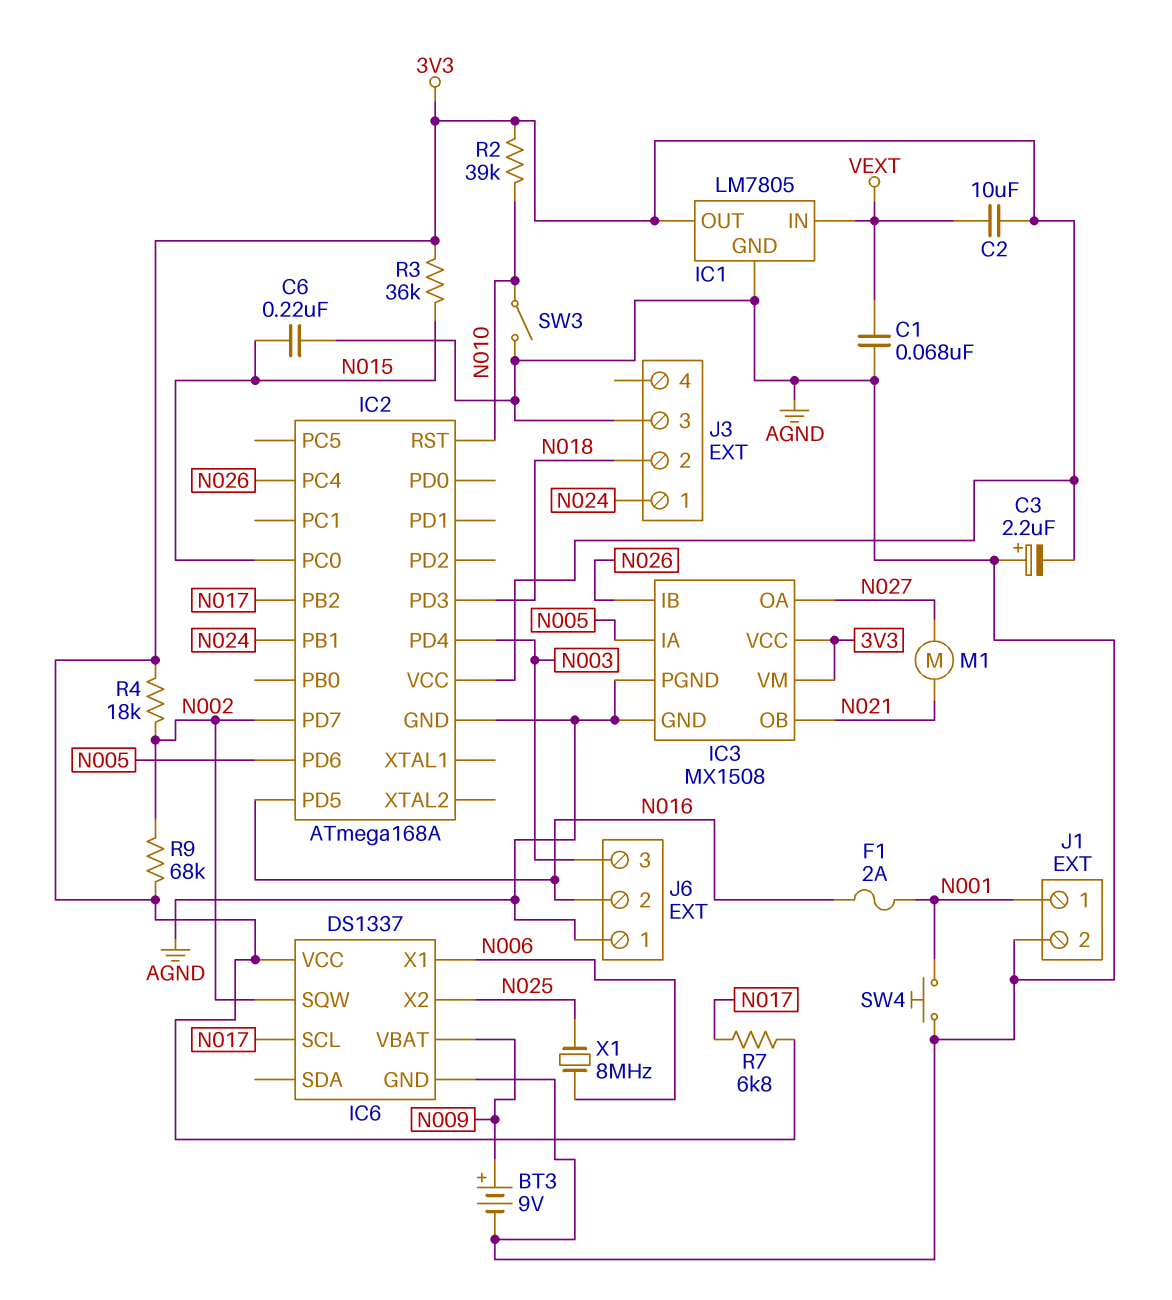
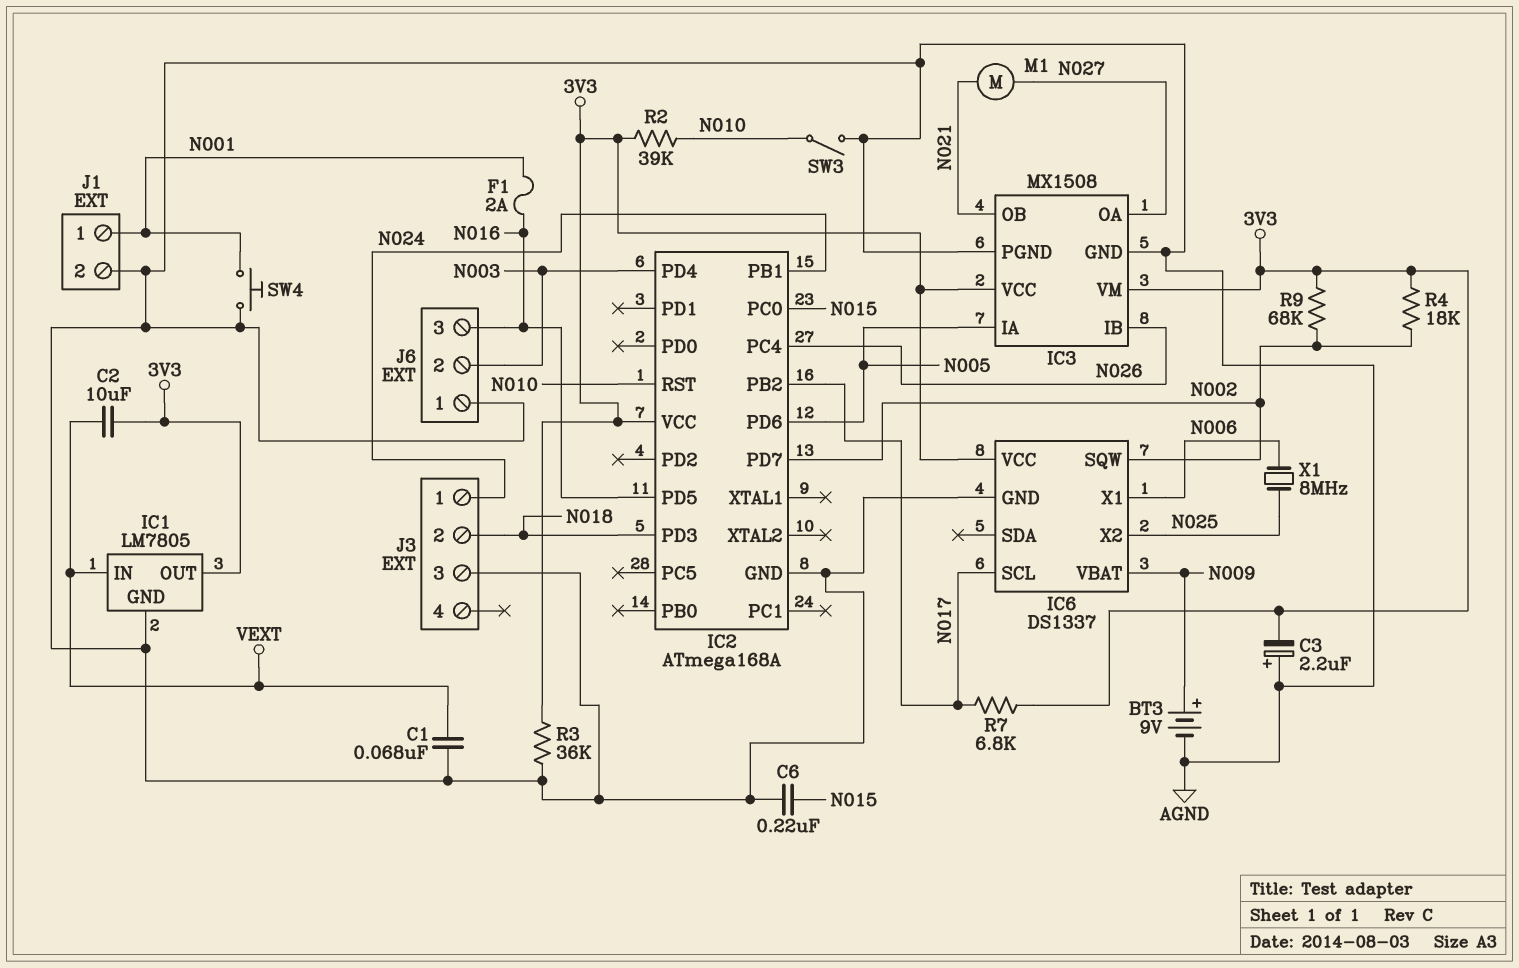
J6 pin 2: N016 -> N003
J6 pin 3: N003 -> N016
R3: 36k (3V3, N015) -> 36k (3V3, AGND)

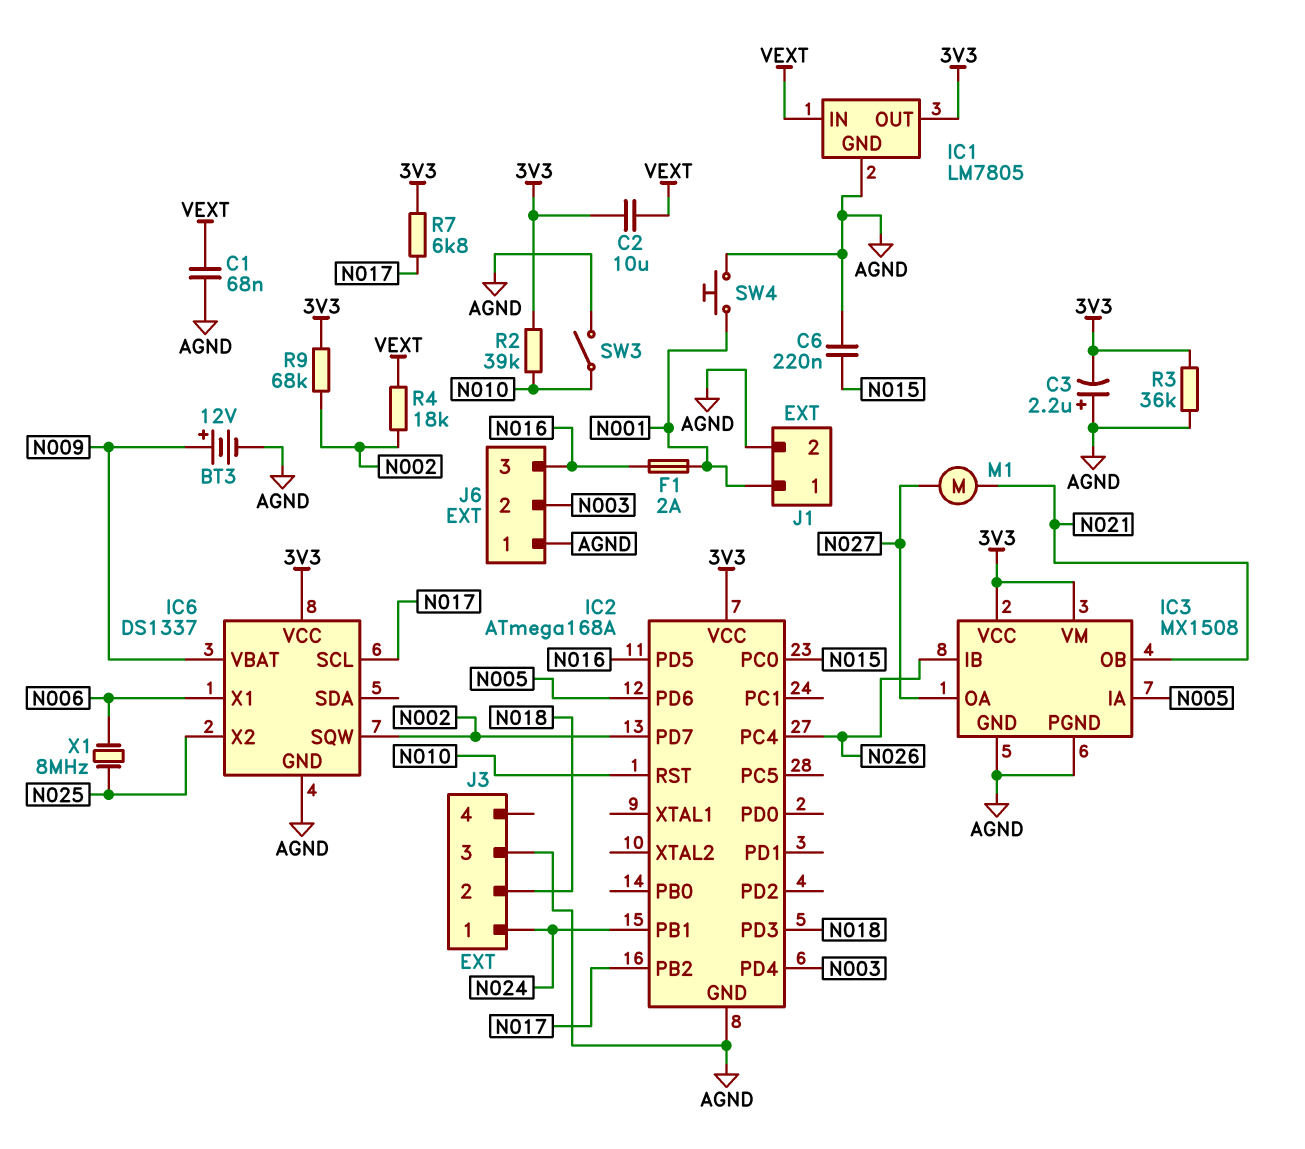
BT3: 9V (plus N009, minus AGND) -> 12V (plus N009, minus AGND)
R4: 18k (3V3, N002) -> 18k (N002, VEXT)

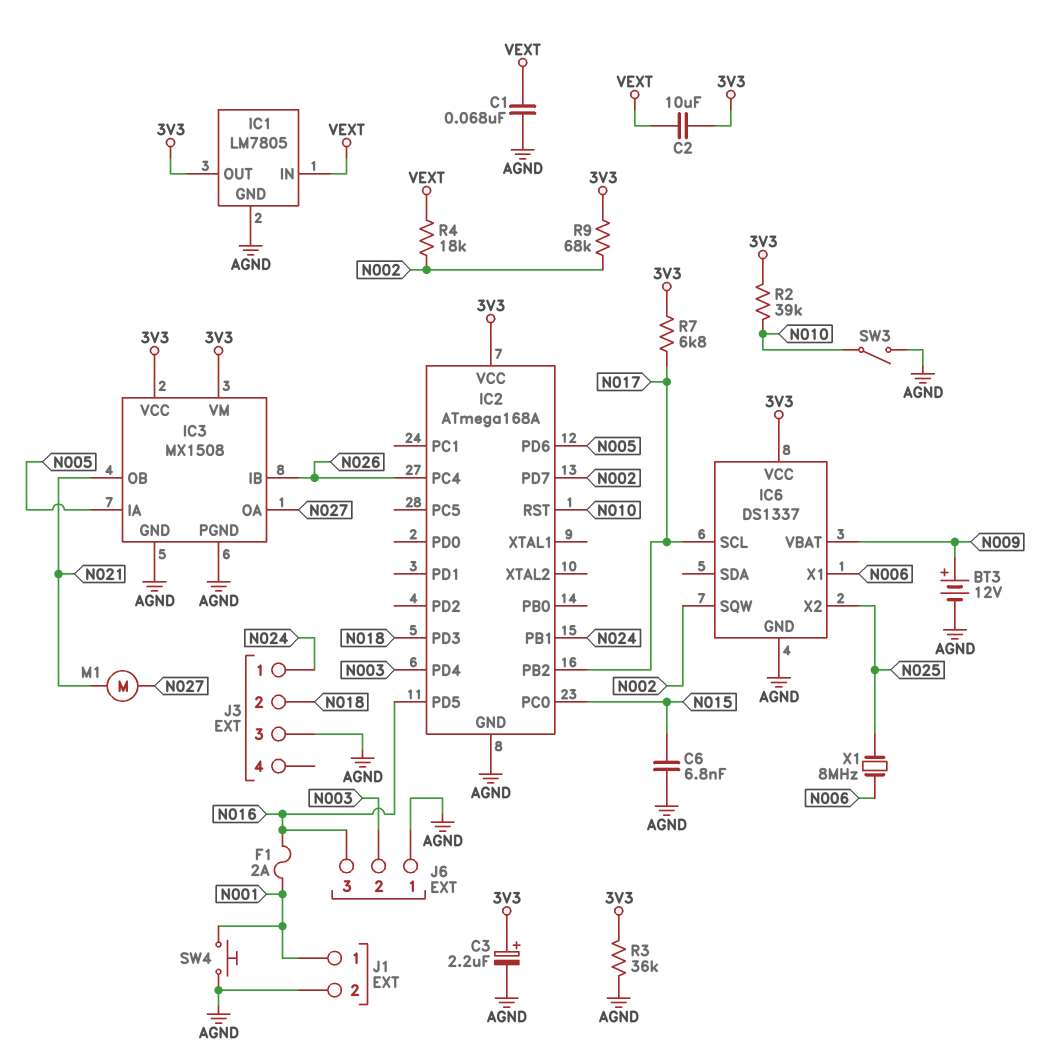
C3: 2.2uF (plus AGND, minus 3V3) -> 2.2uF (plus 3V3, minus AGND)
C6: 220nF (AGND, N015) -> 6.8nF (AGND, N015)

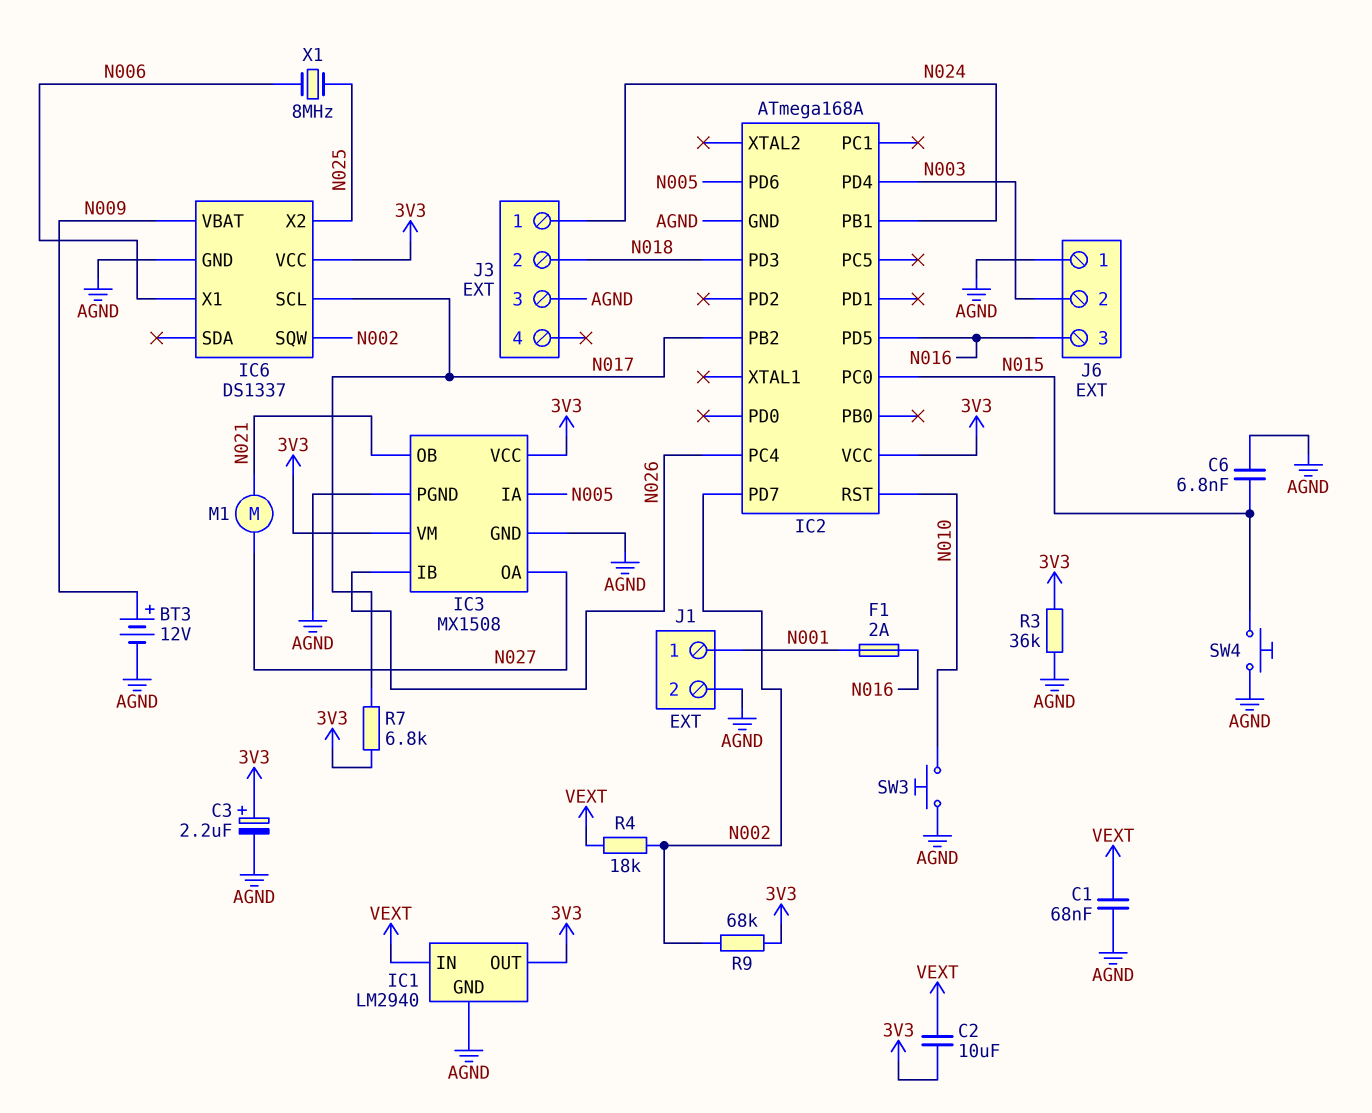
IC1: LM7805 -> LM2940
R2: 39k (3V3, N010) -> none
SW3: switch (AGND, N010) -> button (AGND, N010)
SW4: button (AGND, N001) -> button (AGND, N015)

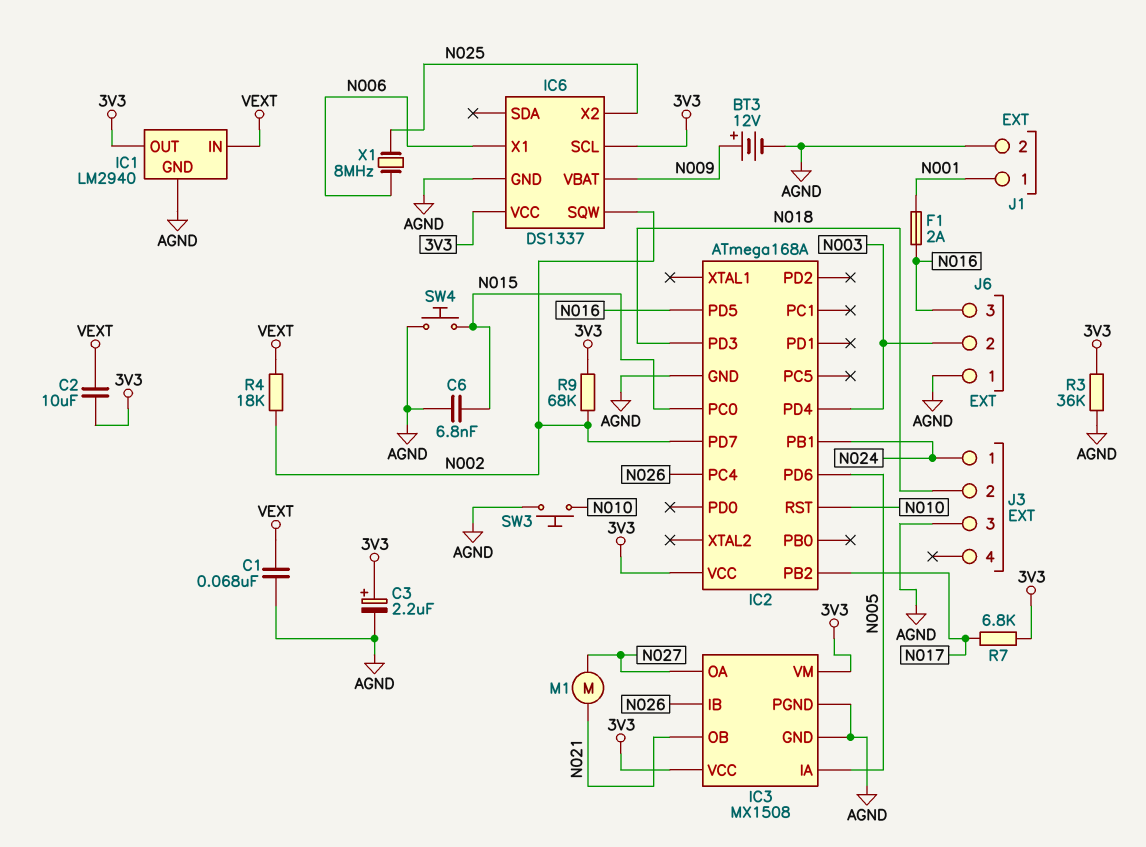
IC6 pin SCL: N017 -> 3V3

